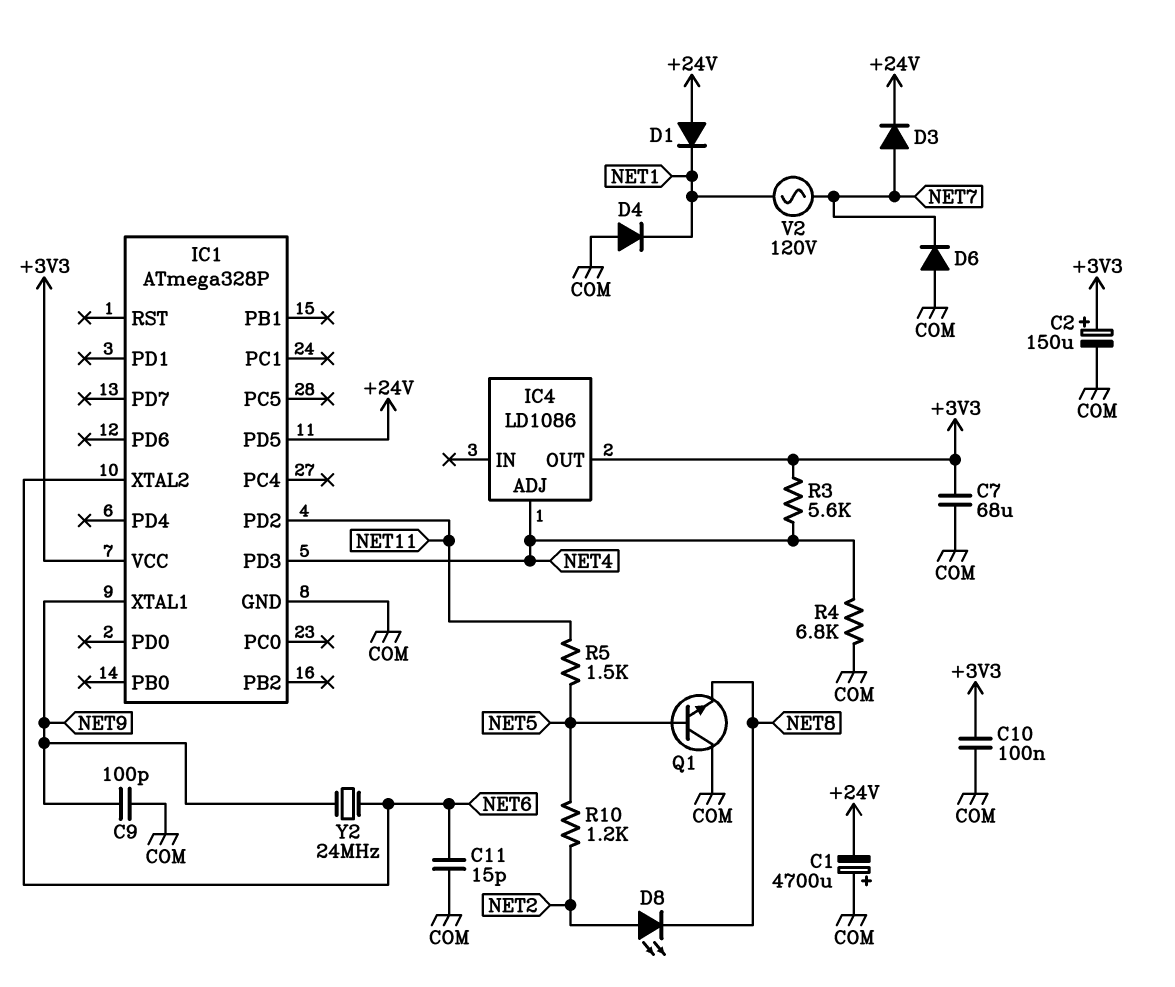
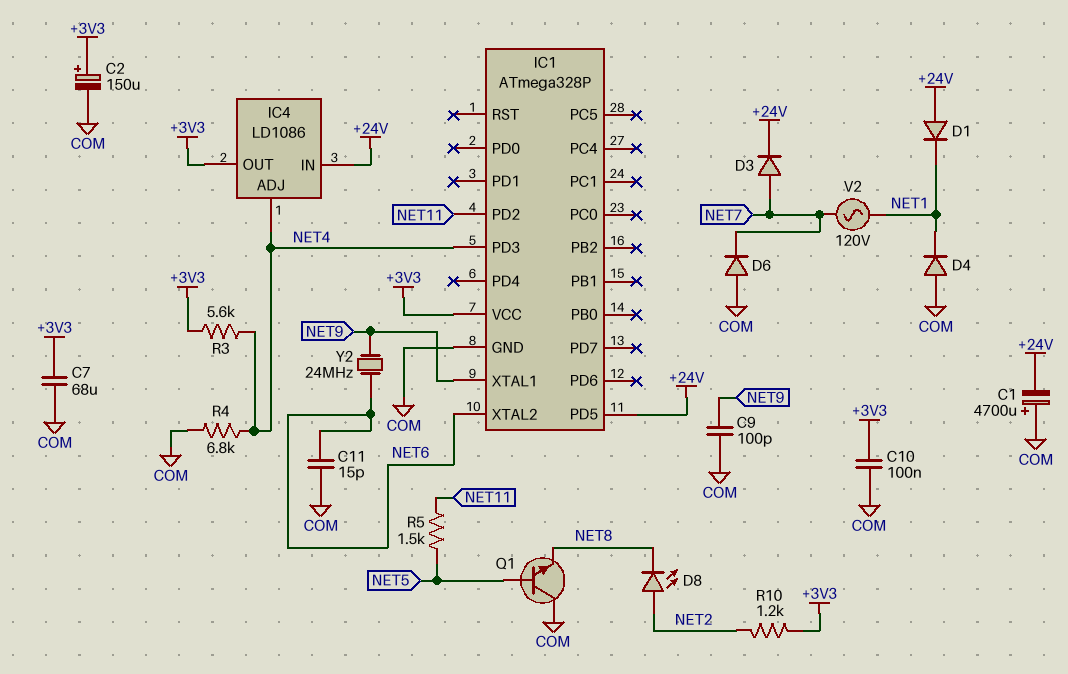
IC4 pin IN: none -> +24V
R10: 1.2k (NET2, NET5) -> 1.2k (+3V3, NET2)

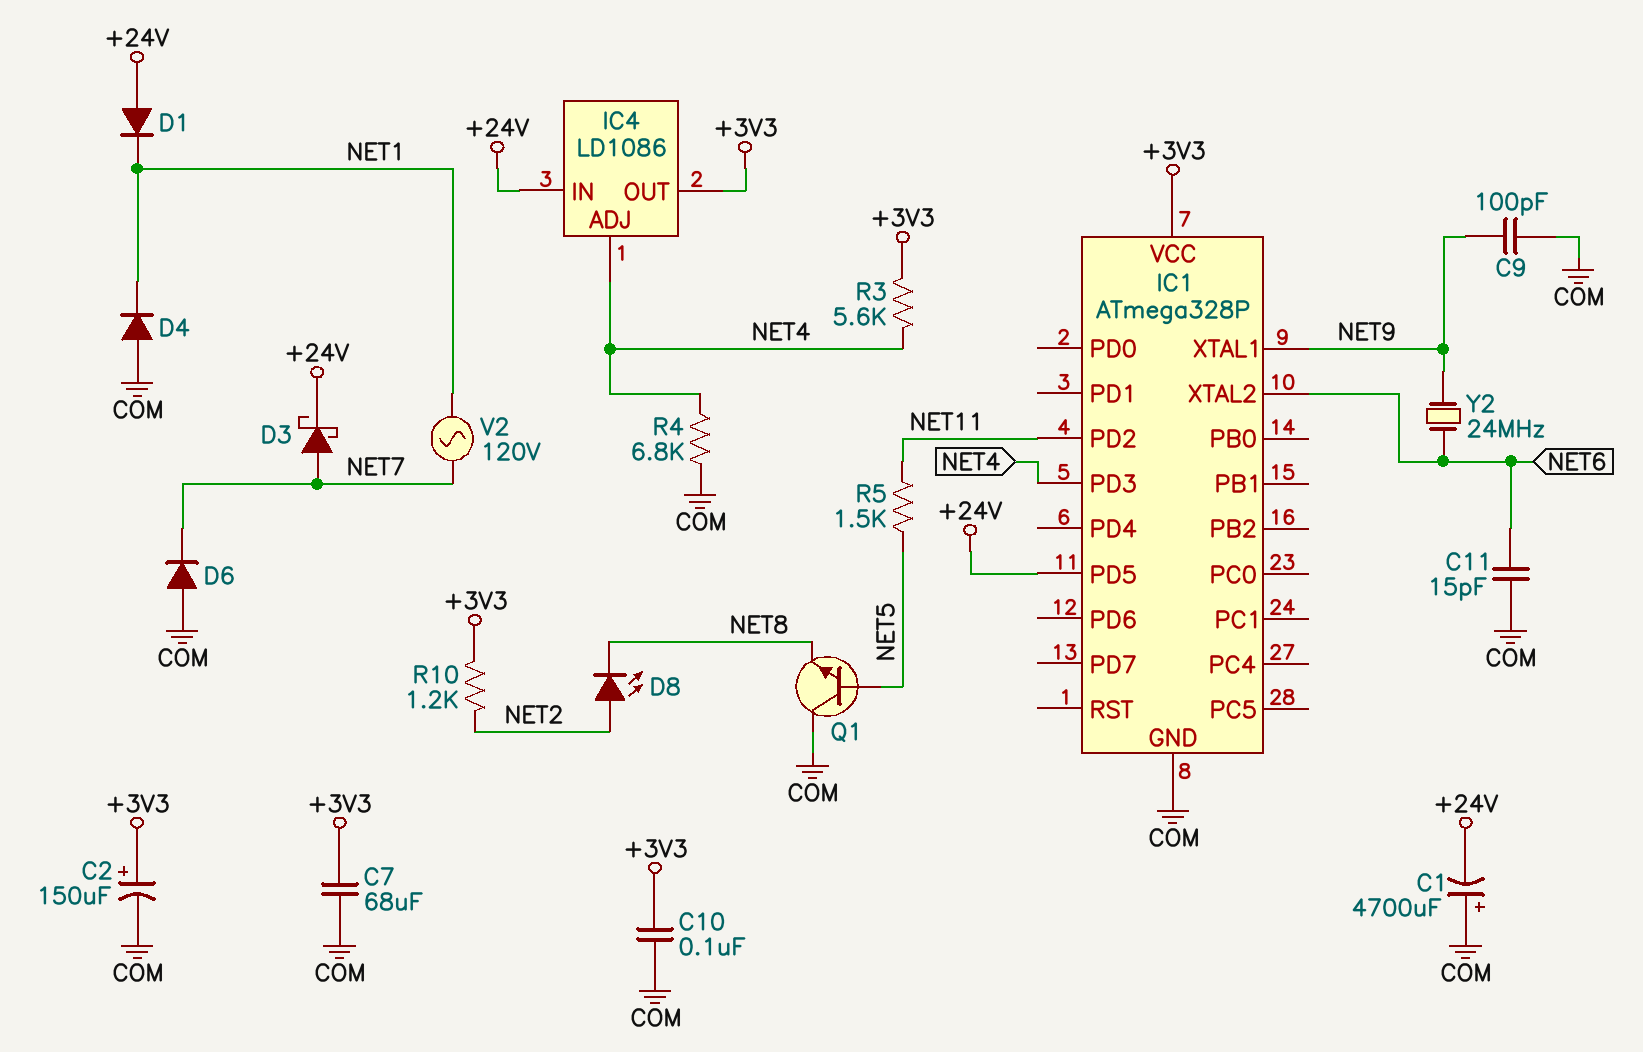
D3: diode (A NET7, K +24V) -> schottky (A NET7, K +24V)

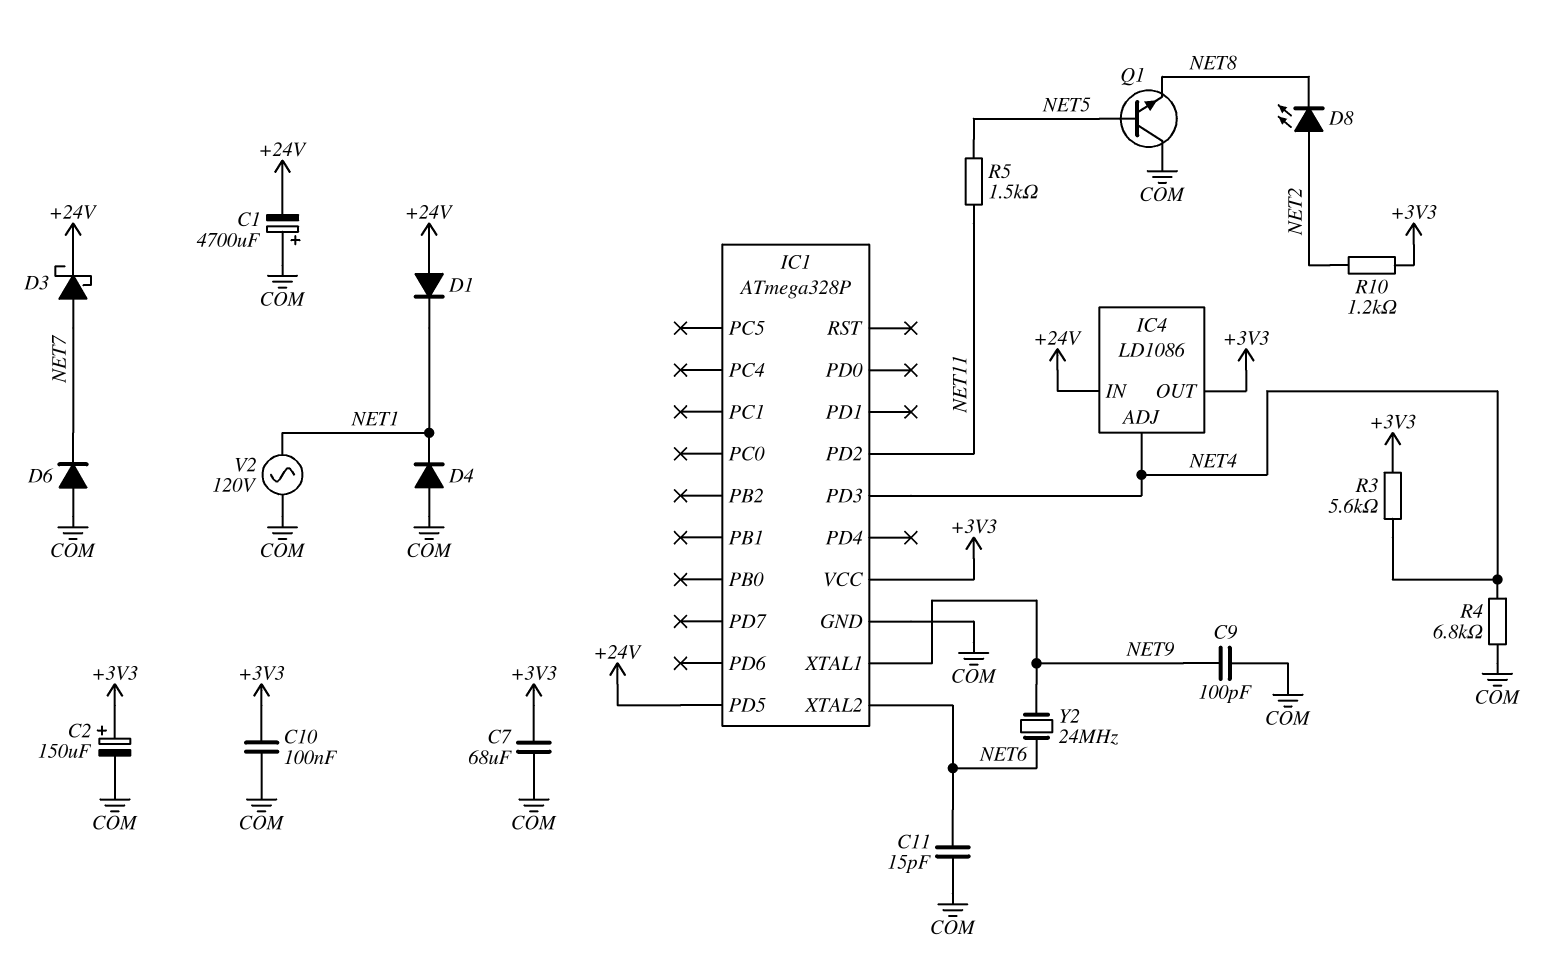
V2: AC 120V (NET1, NET7) -> AC 120V (COM, NET1)

